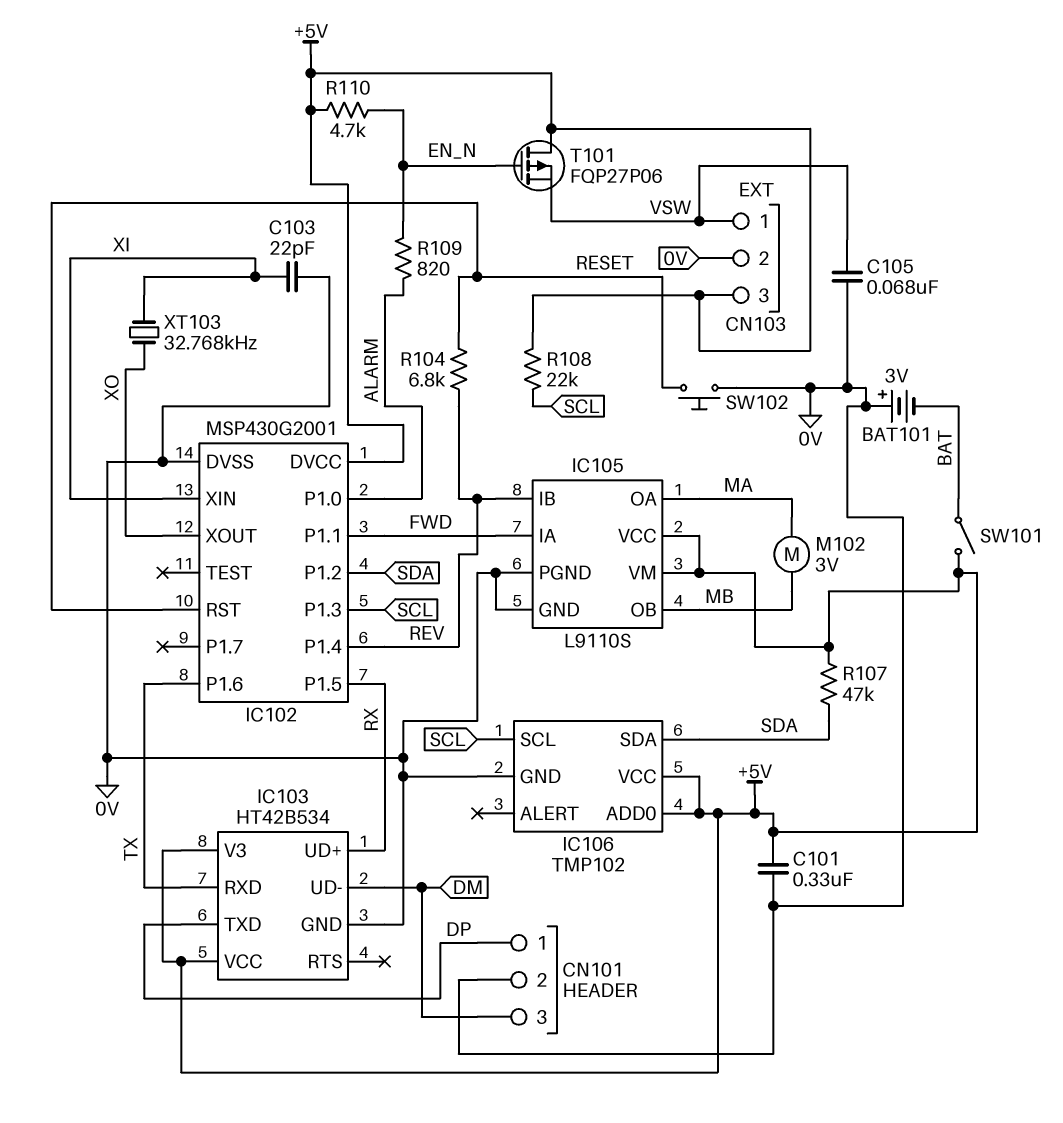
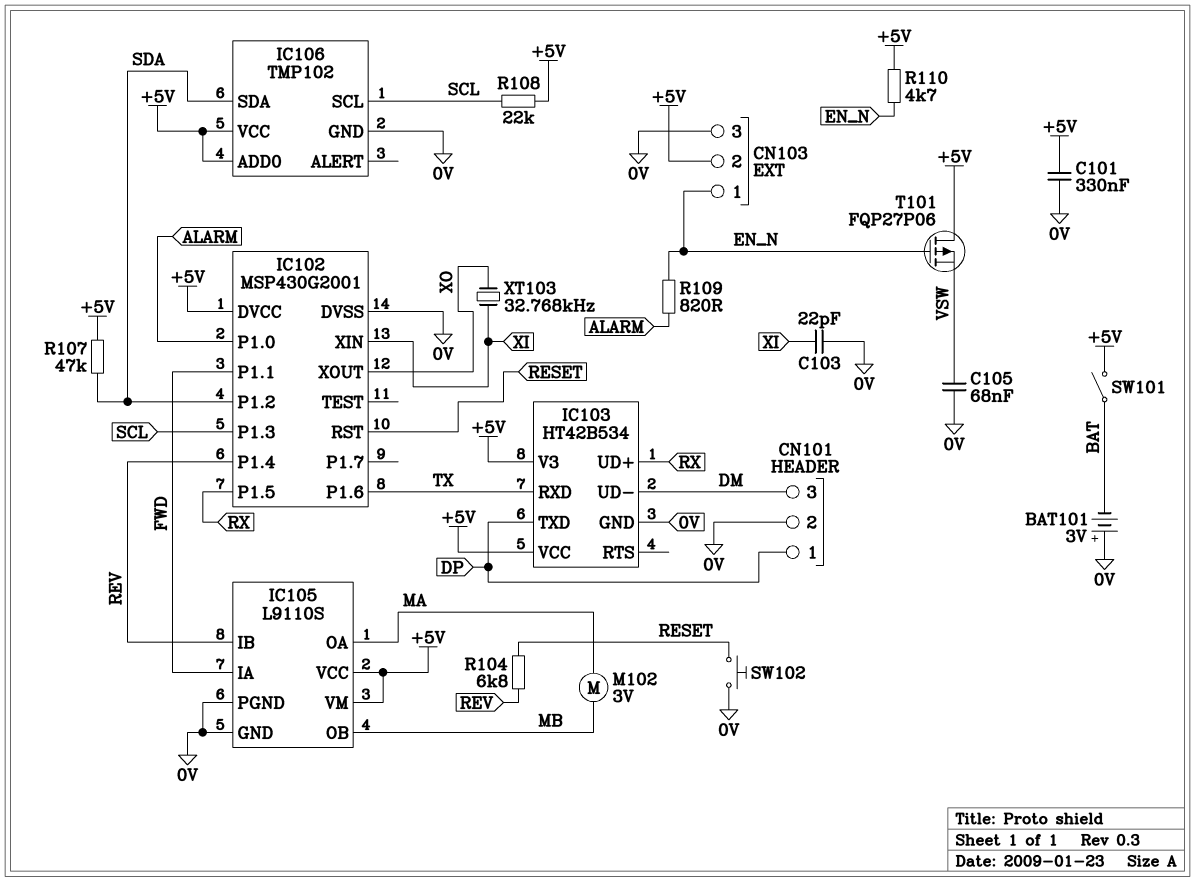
CN103 pin 1: VSW -> EN_N
CN103 pin 2: 0V -> +5V
CN103 pin 3: +5V -> 0V

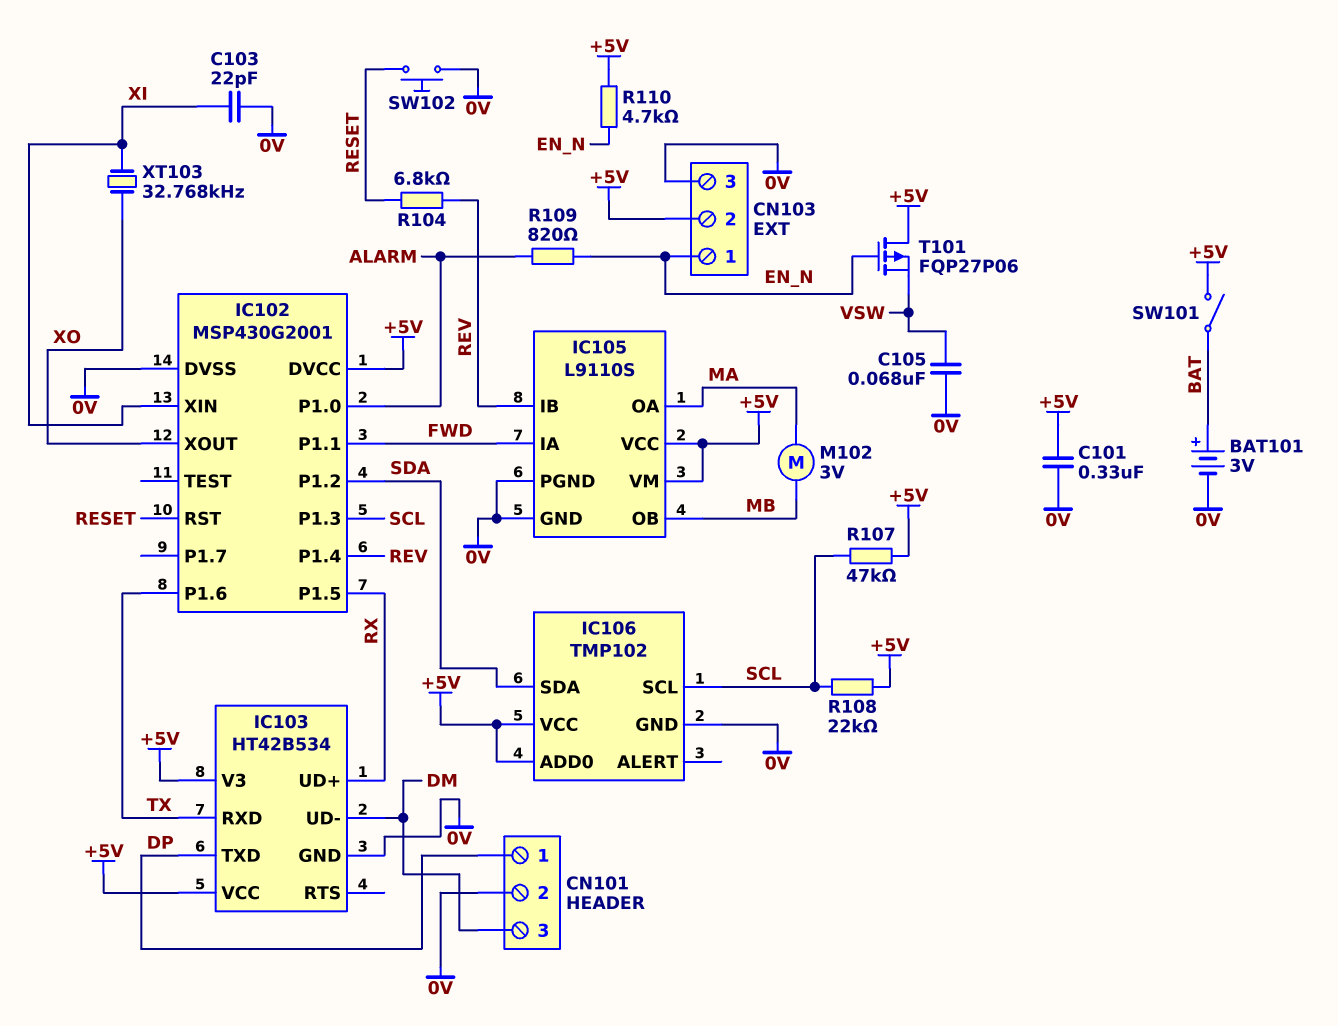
BAT101: 3V (plus 0V, minus BAT) -> 3V (plus BAT, minus 0V)
R107: 47k (+5V, SDA) -> 47k (+5V, SCL)

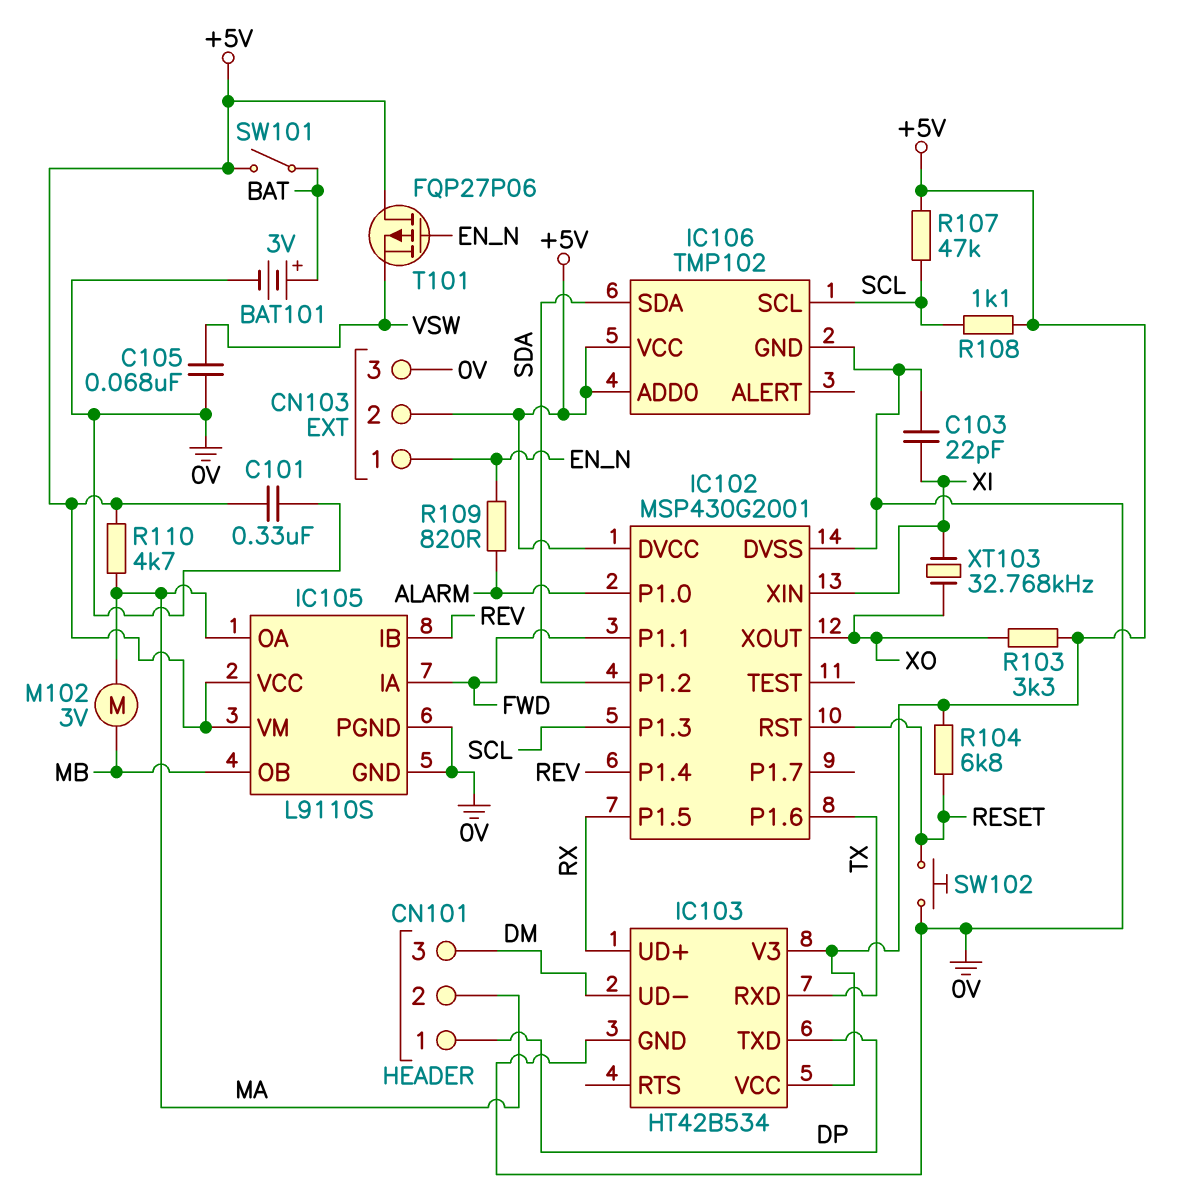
CN101 pin 2: 0V -> MA
R103: none -> 3.3k (+5V, XO)
R104: 6.8k (RESET, REV) -> 6.8k (+5V, RESET)
R108: 22k (+5V, SCL) -> 1.1k (+5V, SCL)
R110: 4.7k (+5V, EN_N) -> 4.7k (+5V, MA)

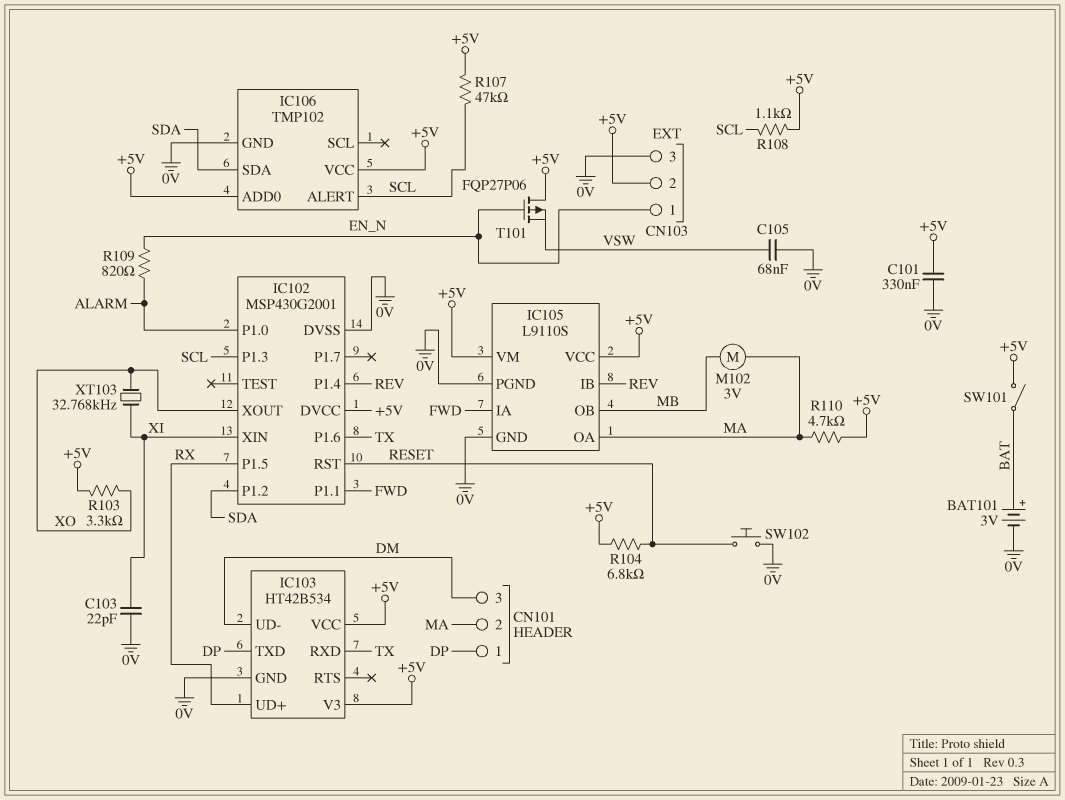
IC106 pin ALERT: none -> SCL
IC106 pin SCL: SCL -> none

